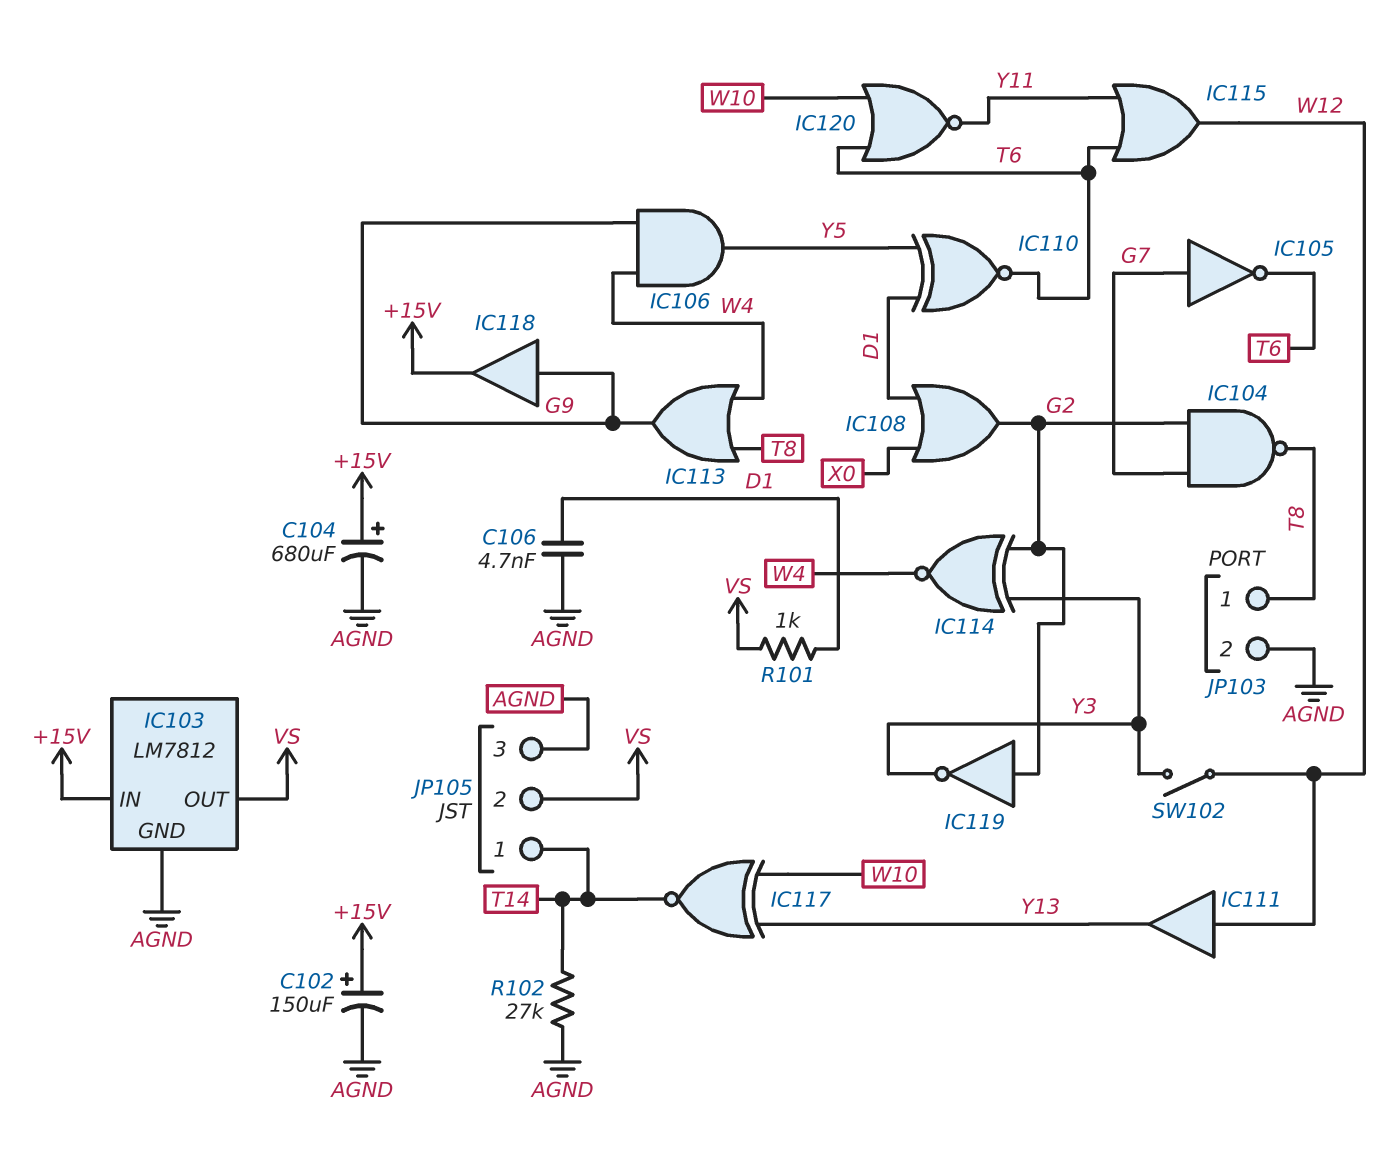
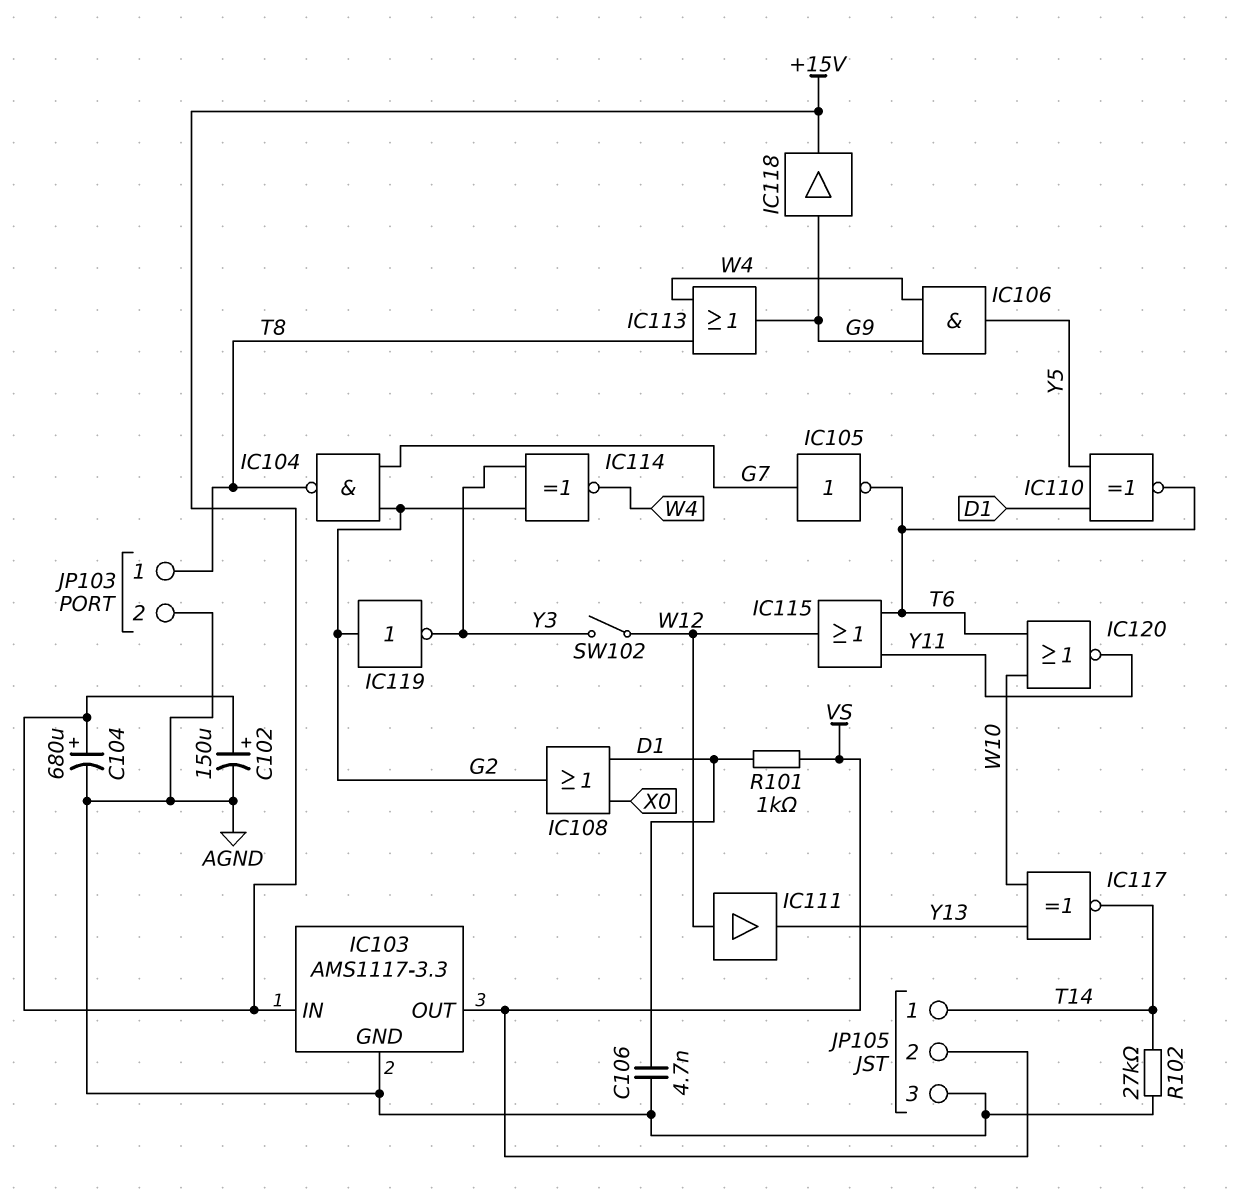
IC103: LM7812 -> AMS1117-3.3

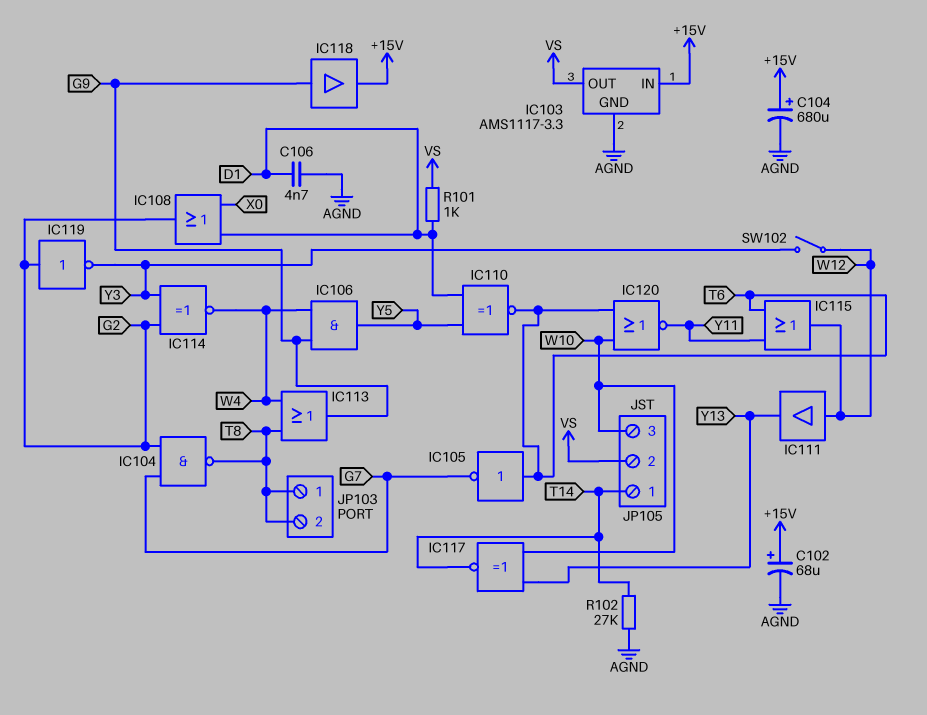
C102: 150uF (plus +15V, minus AGND) -> 68uF (plus +15V, minus AGND)
IC105: NOT (in G7, out T6) -> NOT (in T6, out G7)
JP103 pin 2: AGND -> T8
JP105 pin 3: AGND -> W10

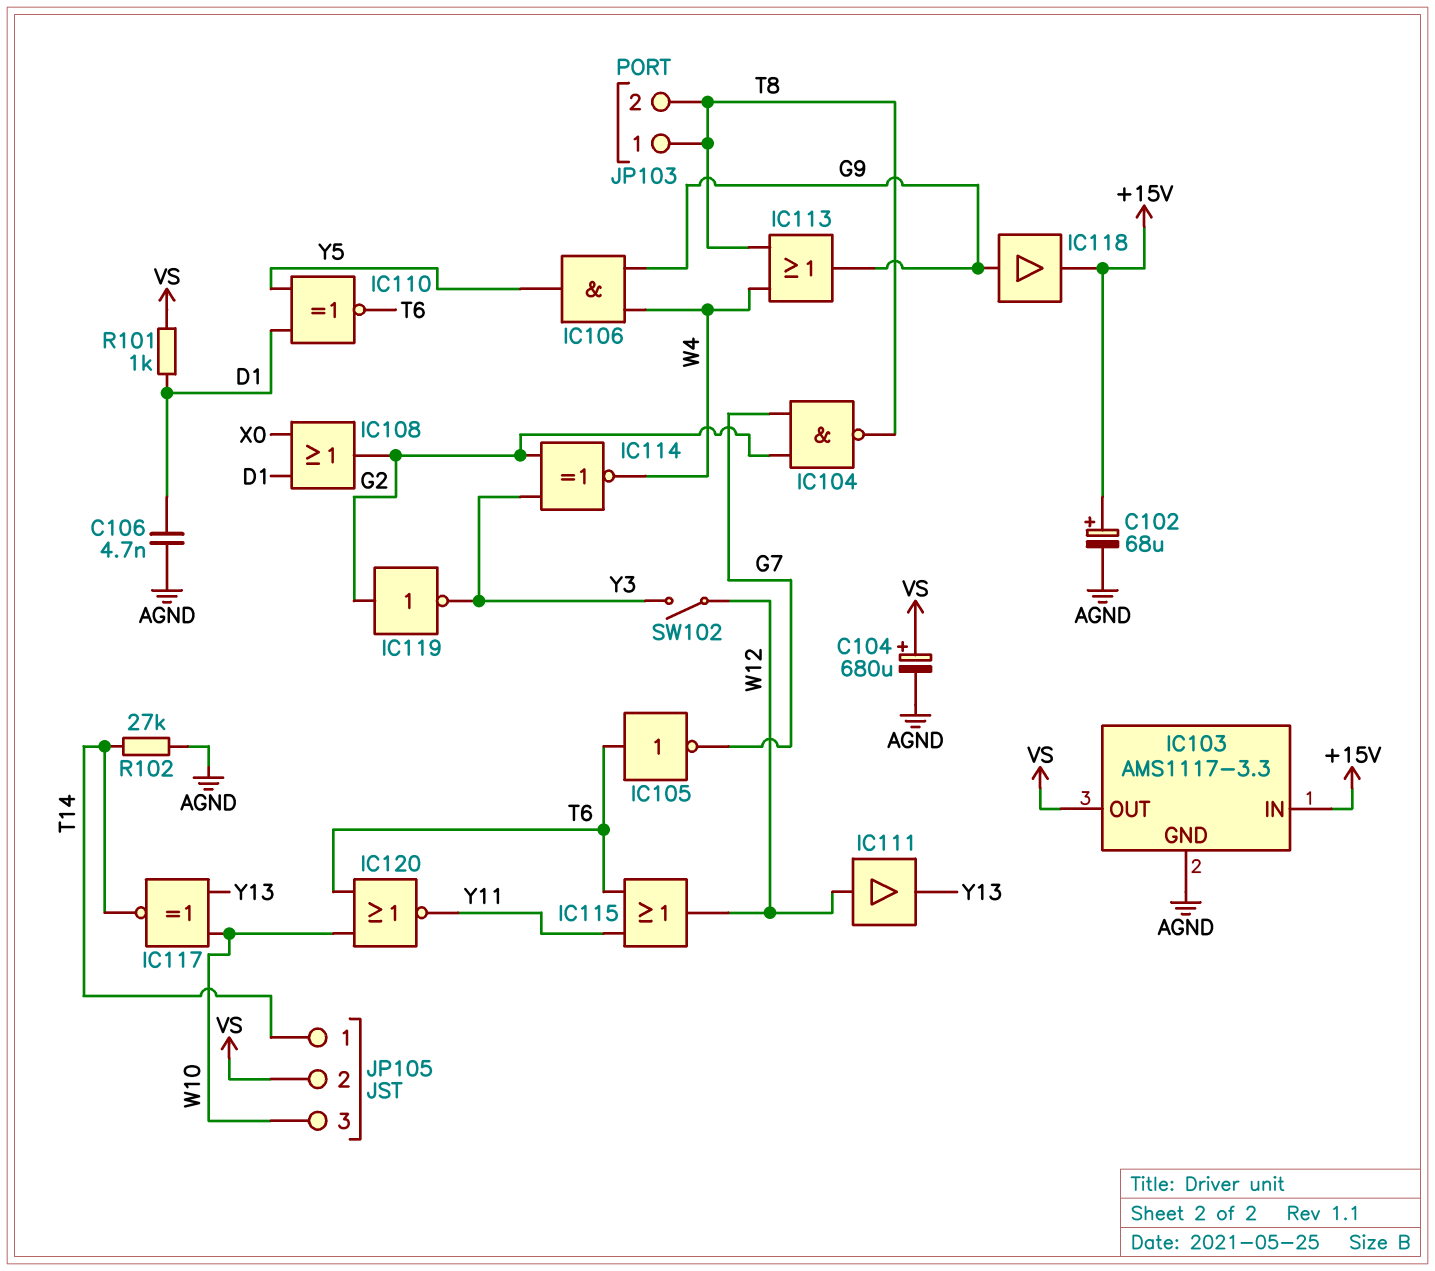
C104: 680uF (plus +15V, minus AGND) -> 680uF (plus VS, minus AGND)

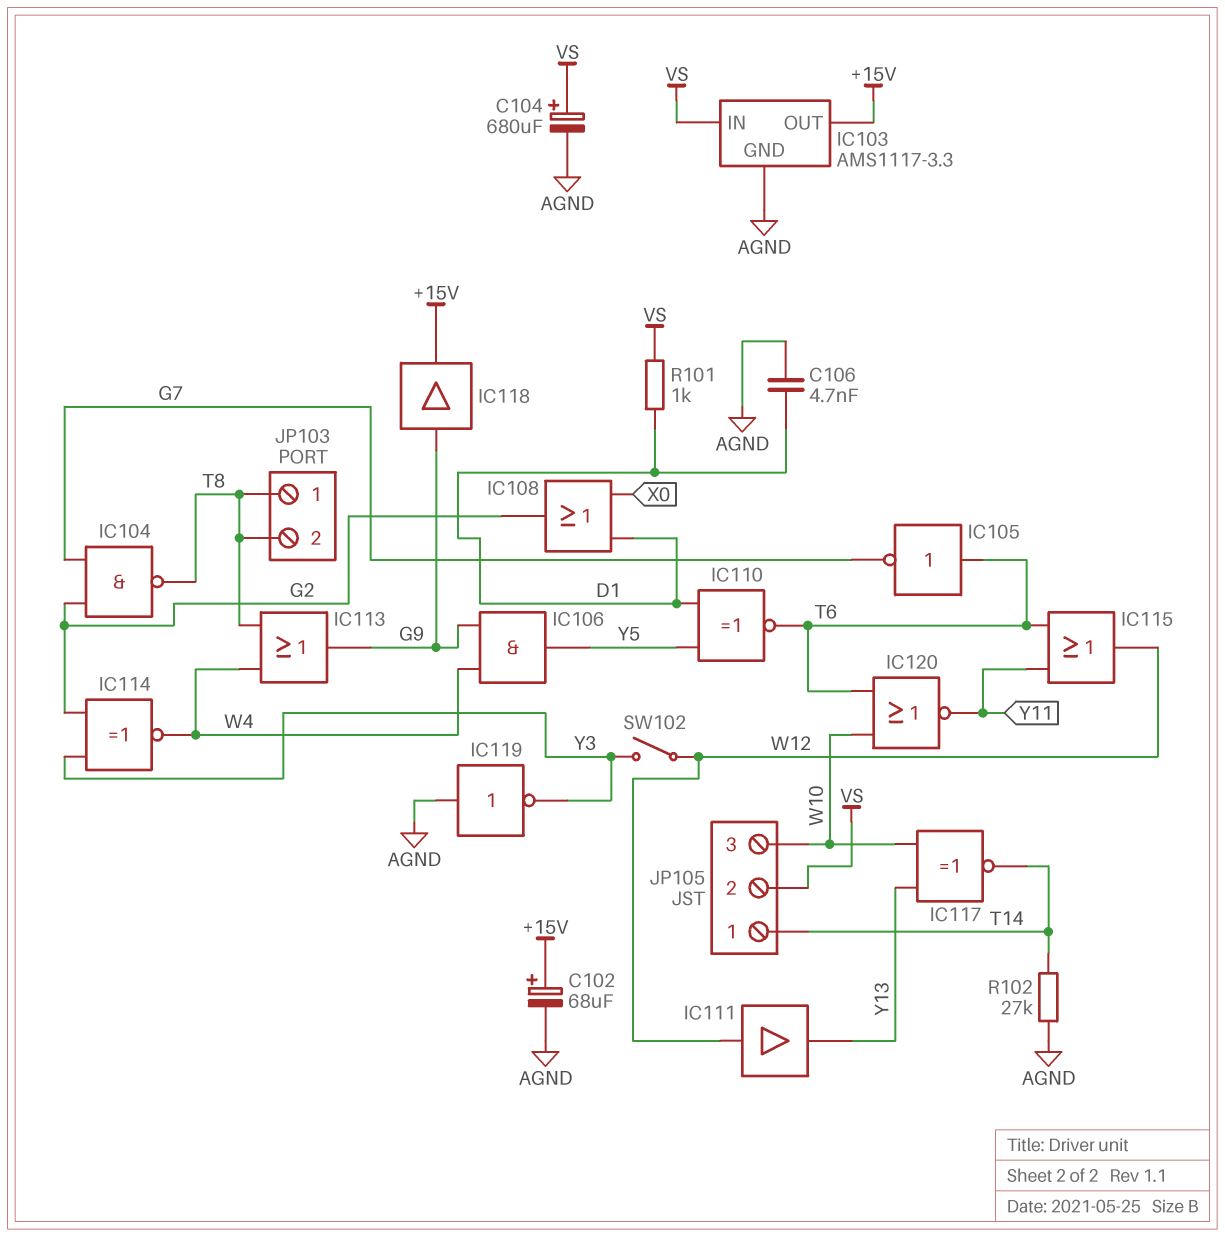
IC103 pin IN: +15V -> VS
IC103 pin OUT: VS -> +15V
IC119: NOT (in G2, out Y3) -> NOT (in AGND, out Y3)

